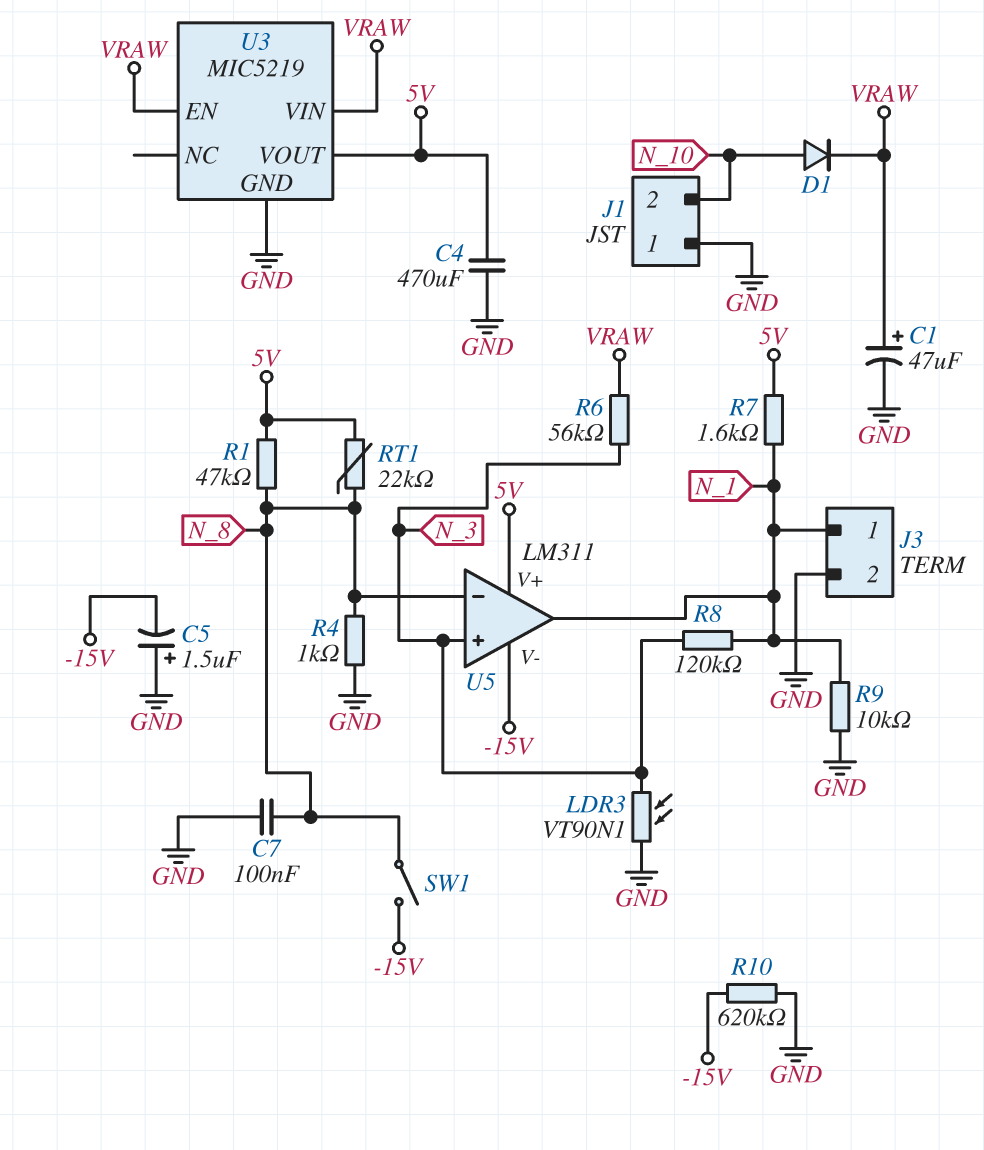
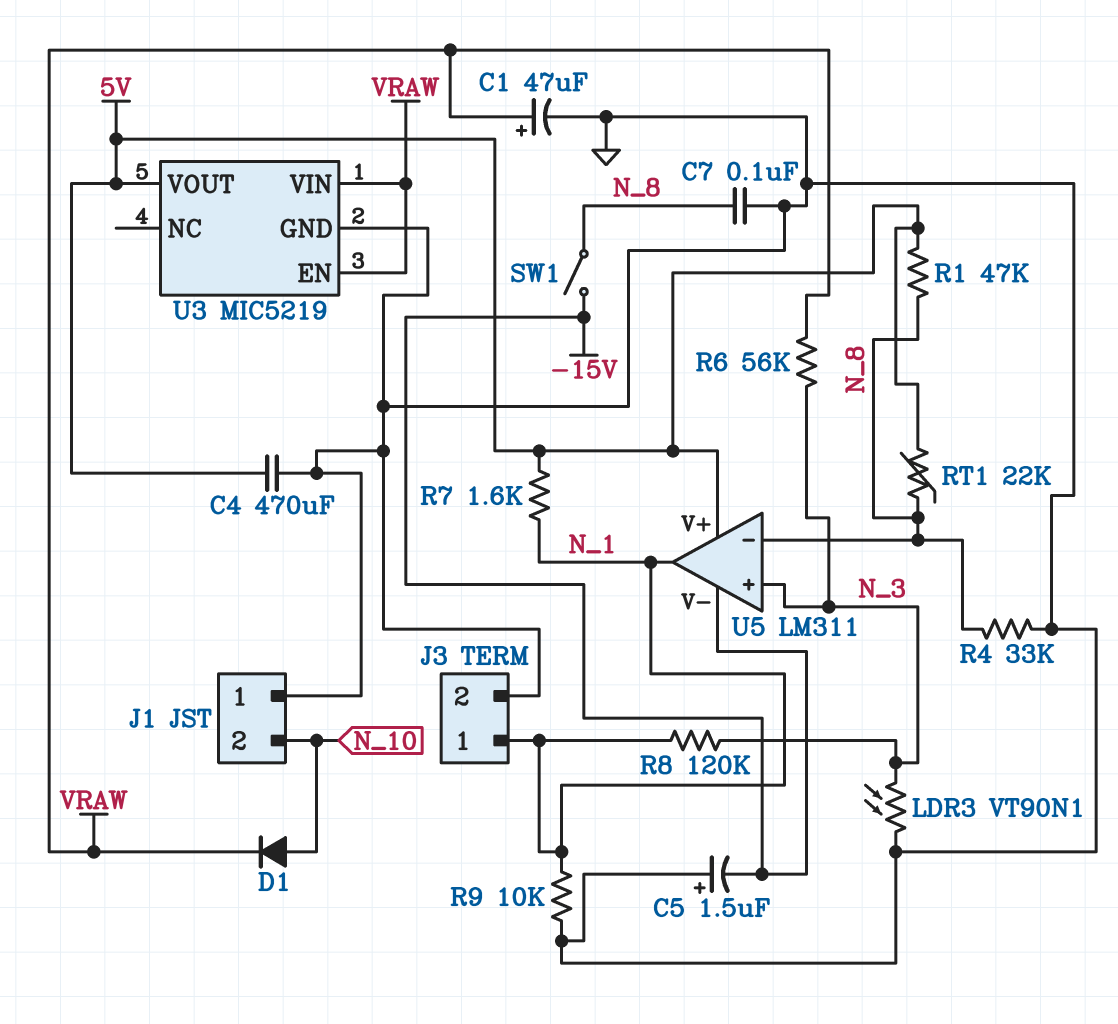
R4: 1k (GND, N_8) -> 33k (GND, N_8)
R10: 620k (-15V, GND) -> none

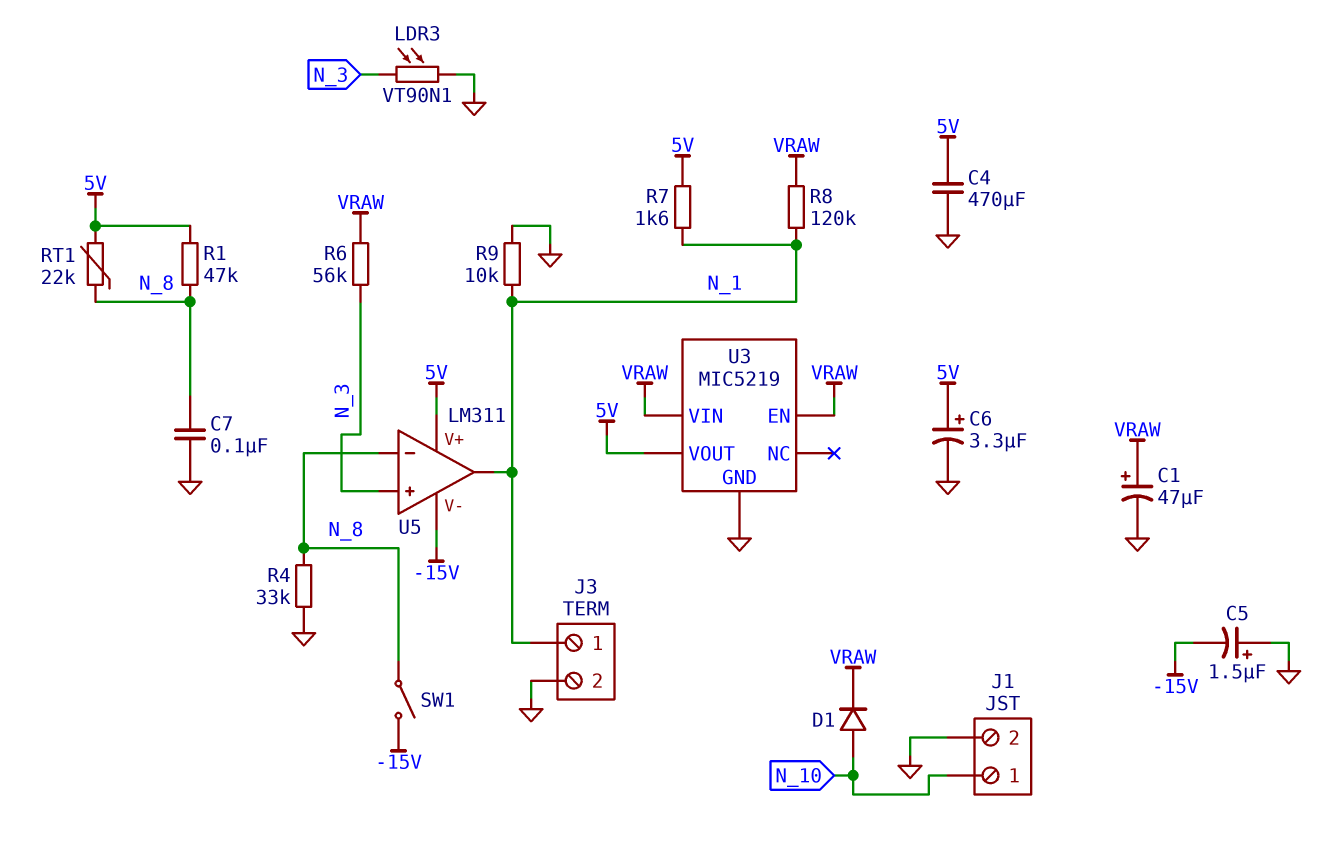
C6: none -> 3.3uF (plus 5V, minus GND)
J1 pin 1: GND -> N_10
J1 pin 2: N_10 -> GND
R8: 120k (N_1, N_3) -> 120k (N_1, VRAW)

